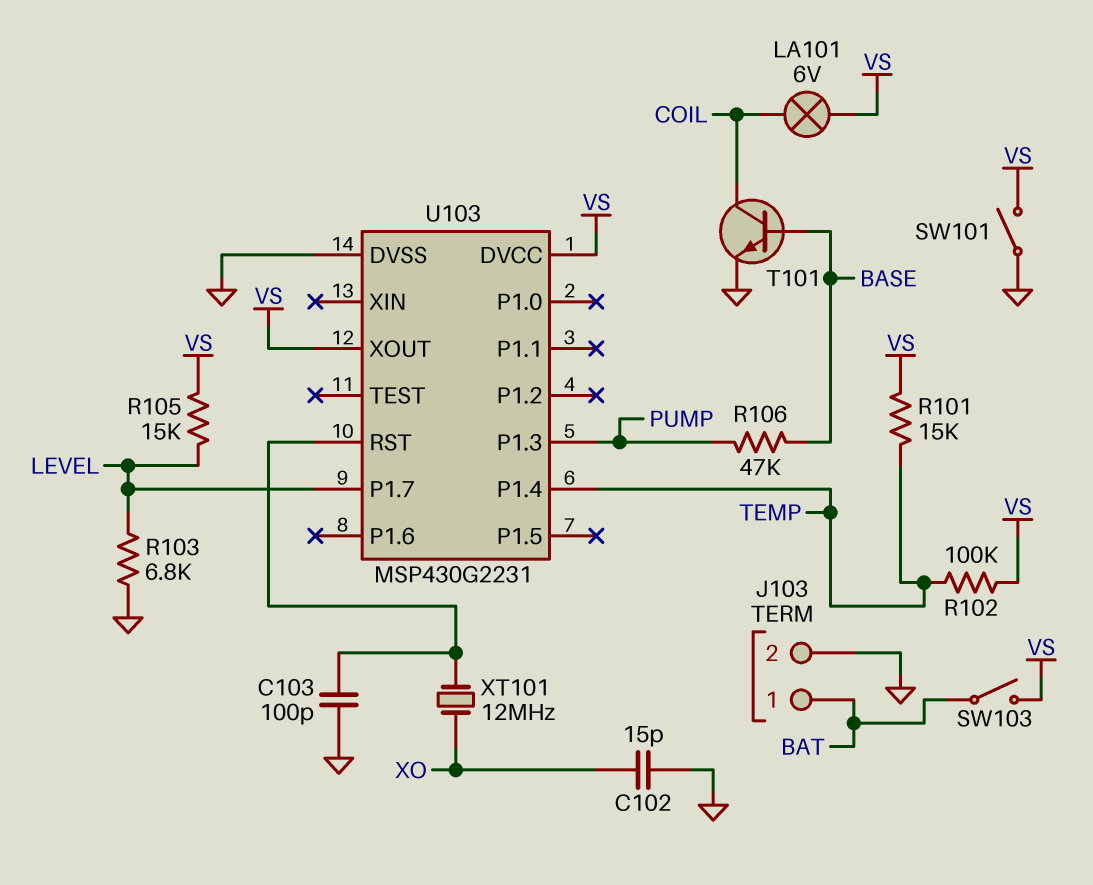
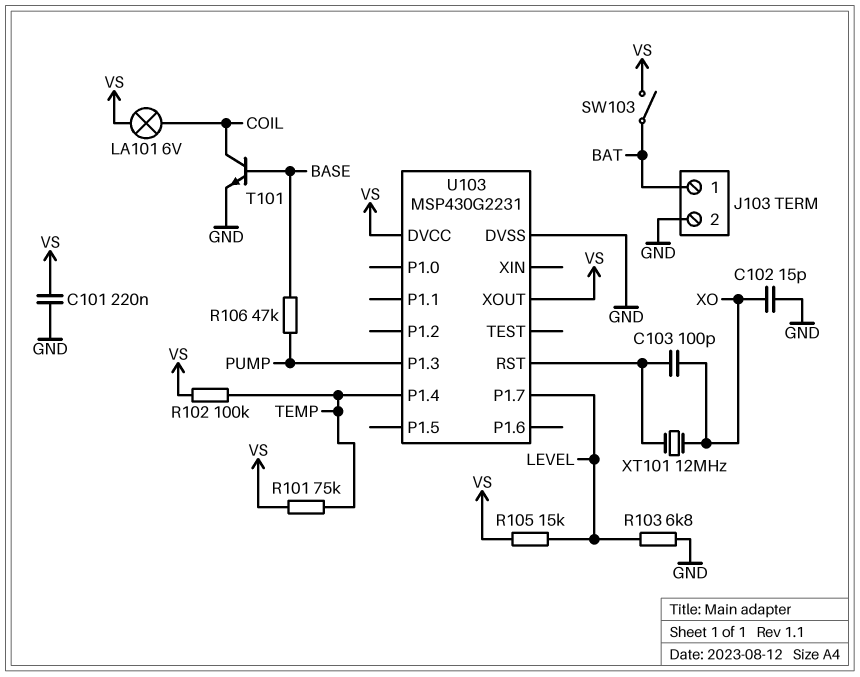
C101: none -> 220nF (GND, VS)
C103: 100pF (GND, U103/RST) -> 100pF (U103/RST, XO)
R101: 15k (TEMP, VS) -> 75k (TEMP, VS)
SW101: switch (GND, VS) -> none

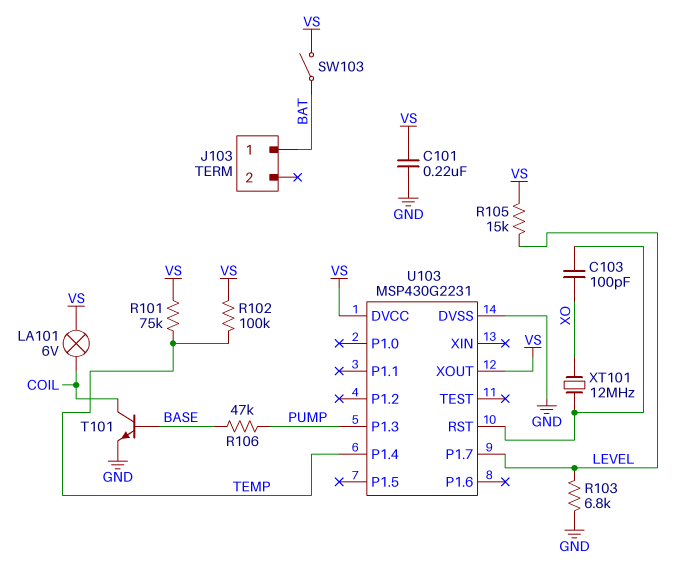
C102: 15pF (GND, XO) -> none
J103 pin 2: GND -> none

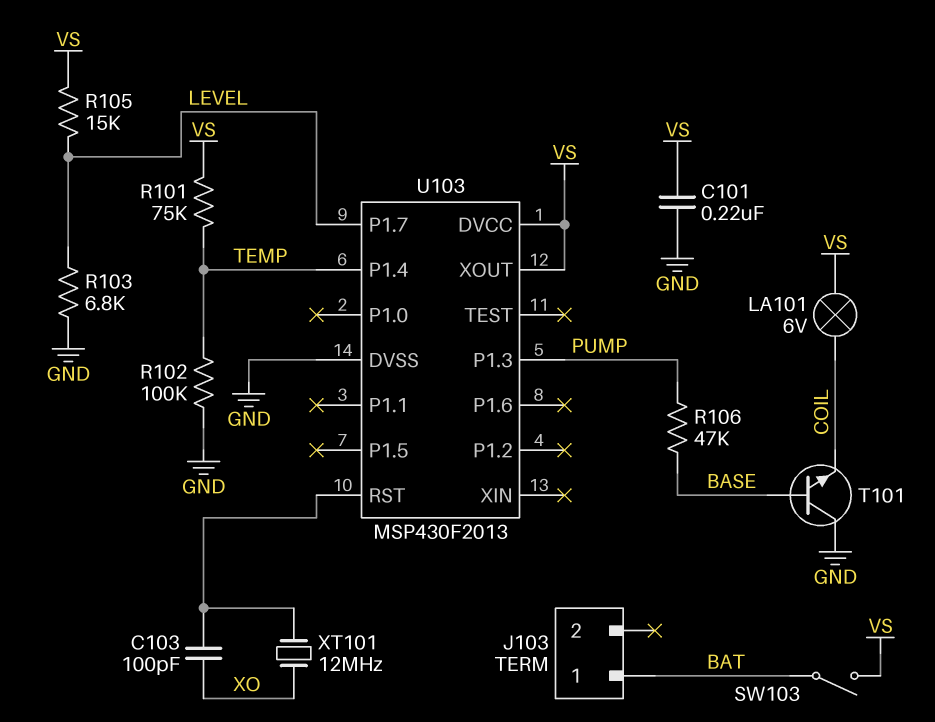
R102: 100k (TEMP, VS) -> 100k (GND, TEMP)
T101: NPN (B BASE, C COIL, E GND) -> NPN (B BASE, C GND, E COIL)
U103: MSP430G2231 -> MSP430F2013

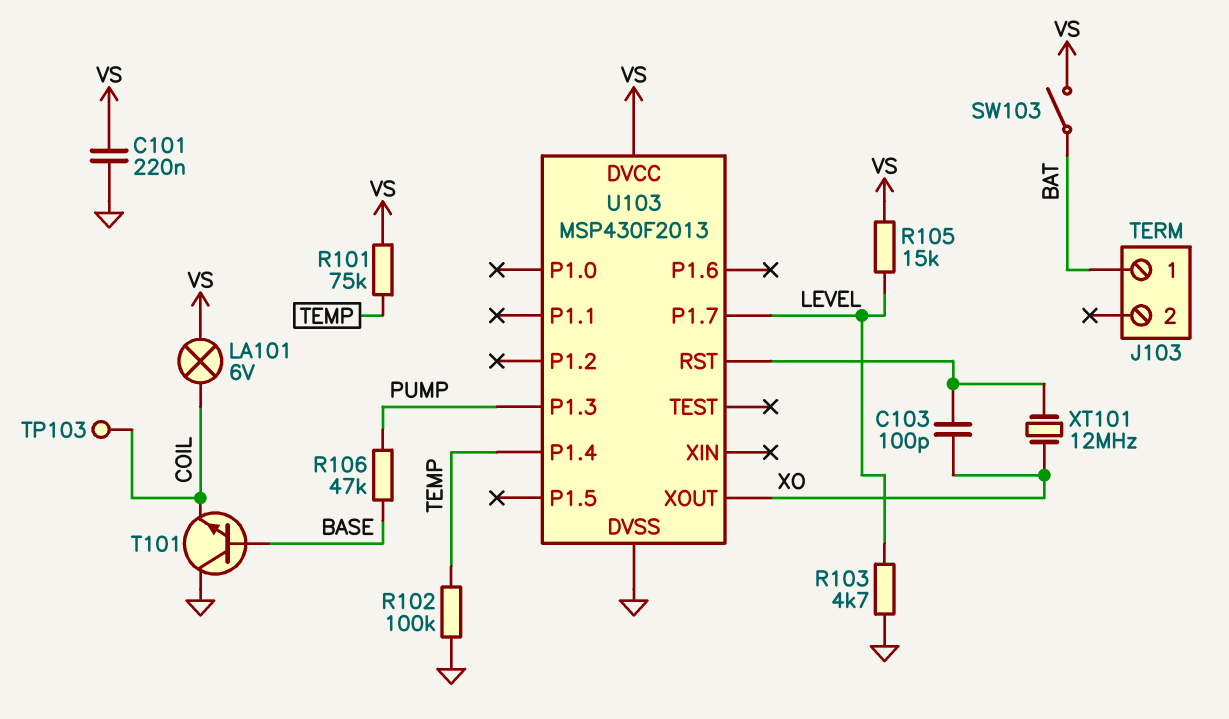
R103: 6.8k (GND, LEVEL) -> 4.7k (GND, LEVEL)
TP103: none -> test point (COIL)
U103 pin XOUT: VS -> XO

